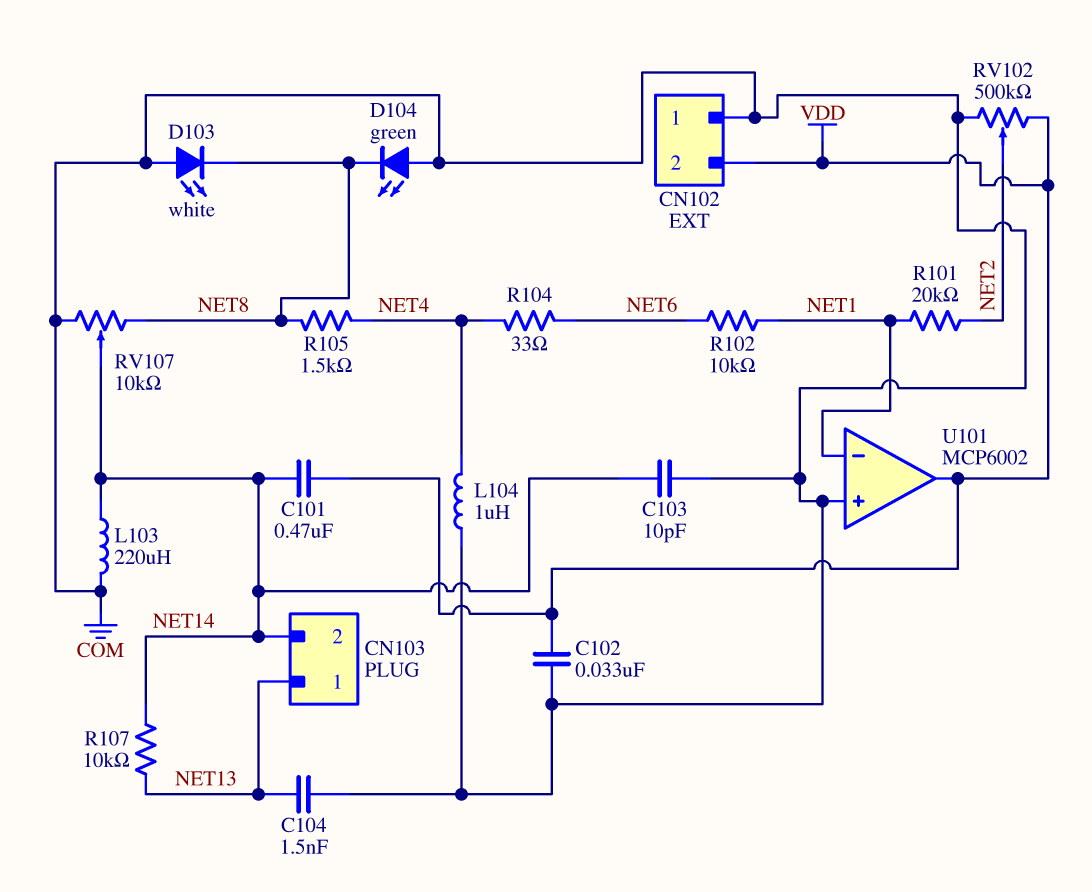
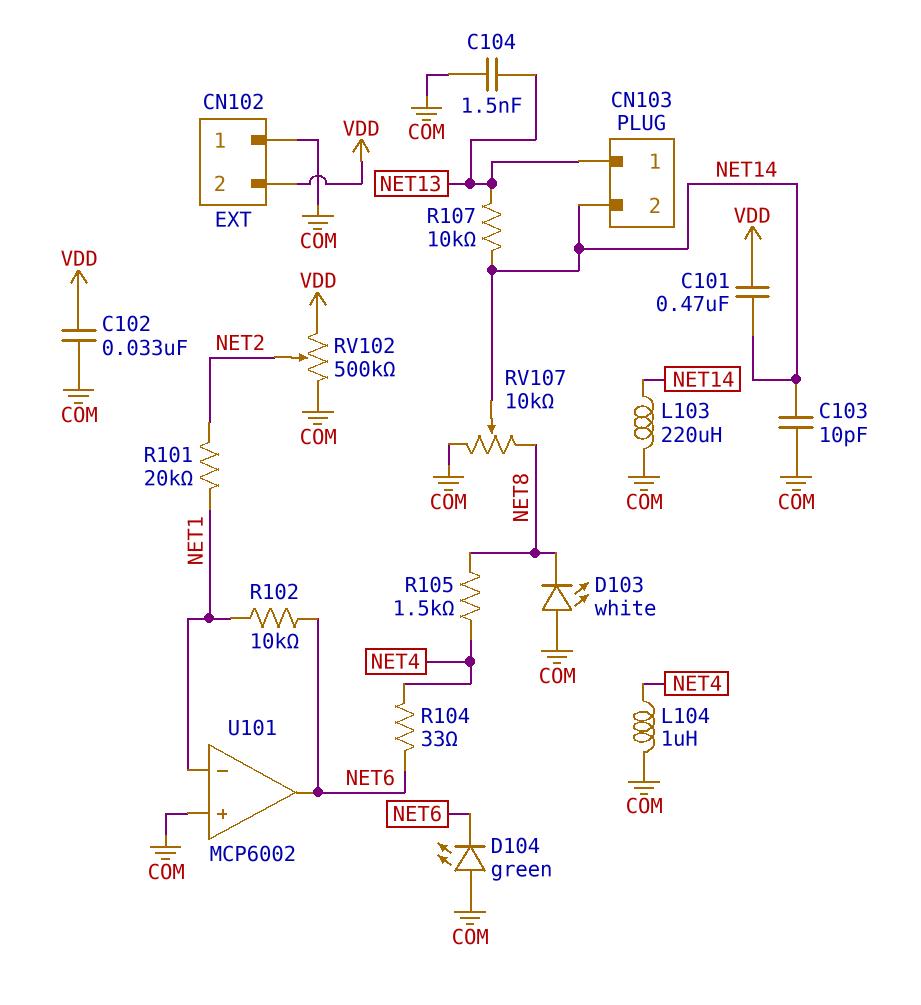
D104: LED green (A COM, K NET8) -> LED green (A COM, K NET6)
U101 pin out: VDD -> NET6

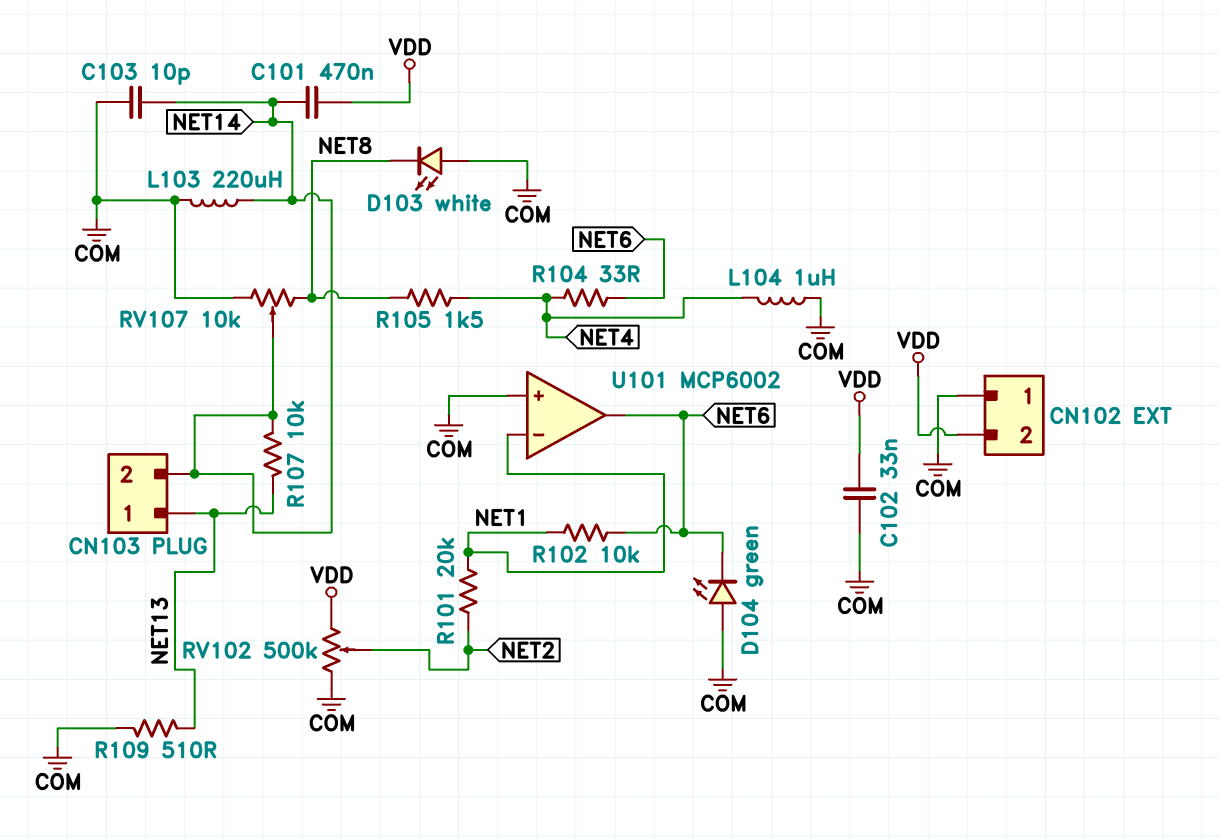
C104: 1.5nF (COM, NET13) -> none
R109: none -> 510 (COM, NET13)

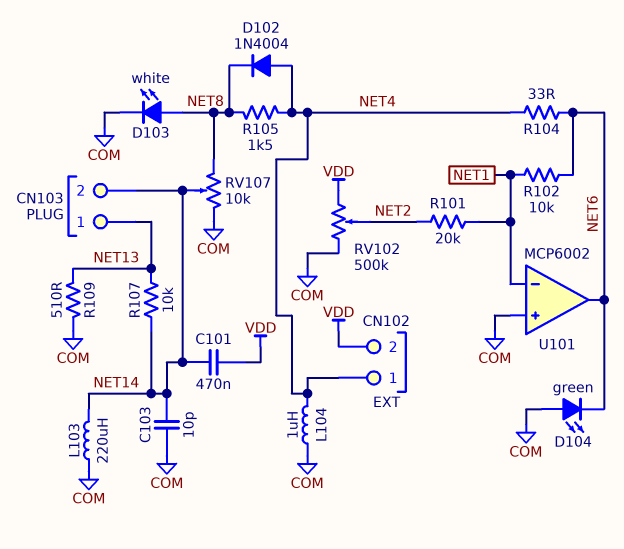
C102: 33nF (COM, VDD) -> none
CN102 pin 1: COM -> NET4
D102: none -> diode 1N4004 (A NET4, K NET8)
D103: LED white (A COM, K NET8) -> LED white (A NET8, K COM)

